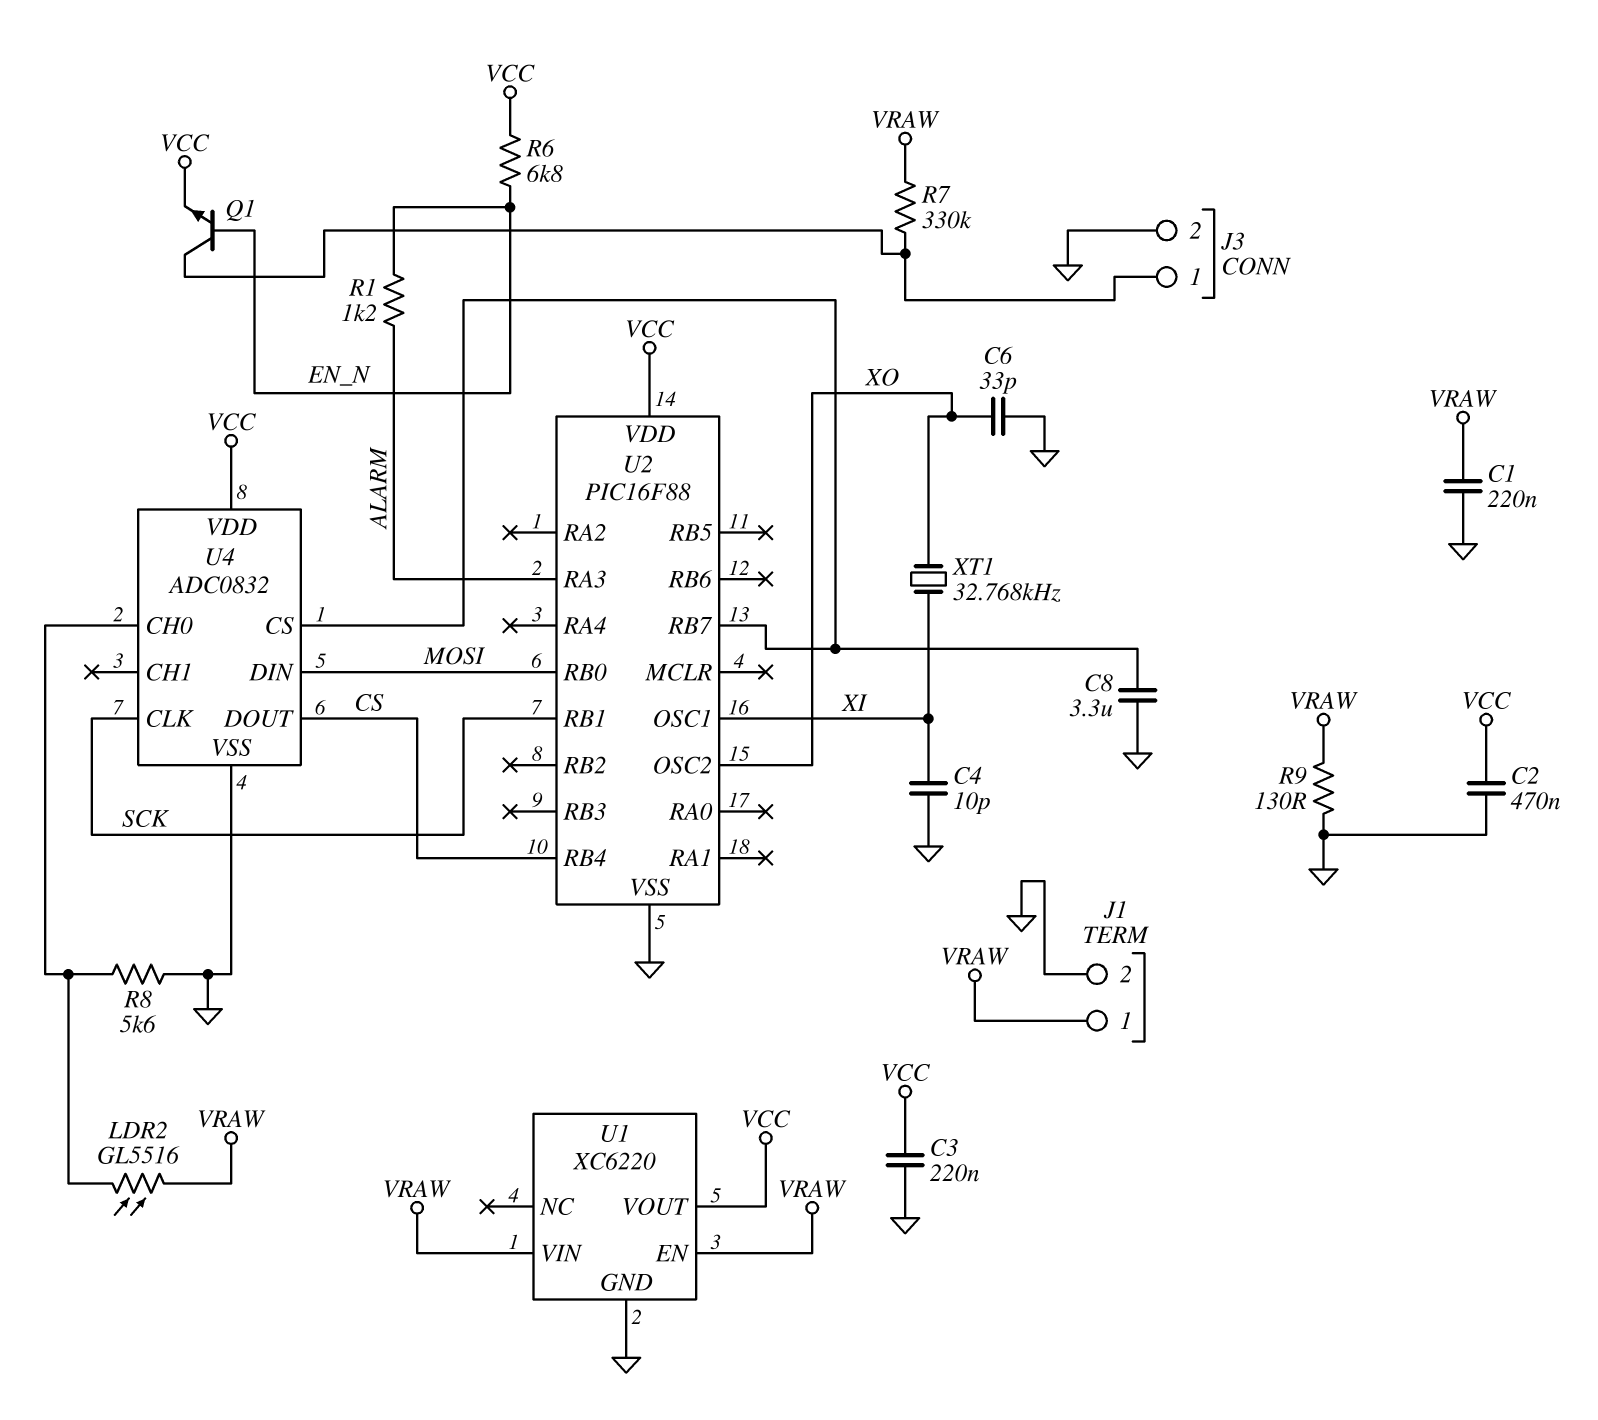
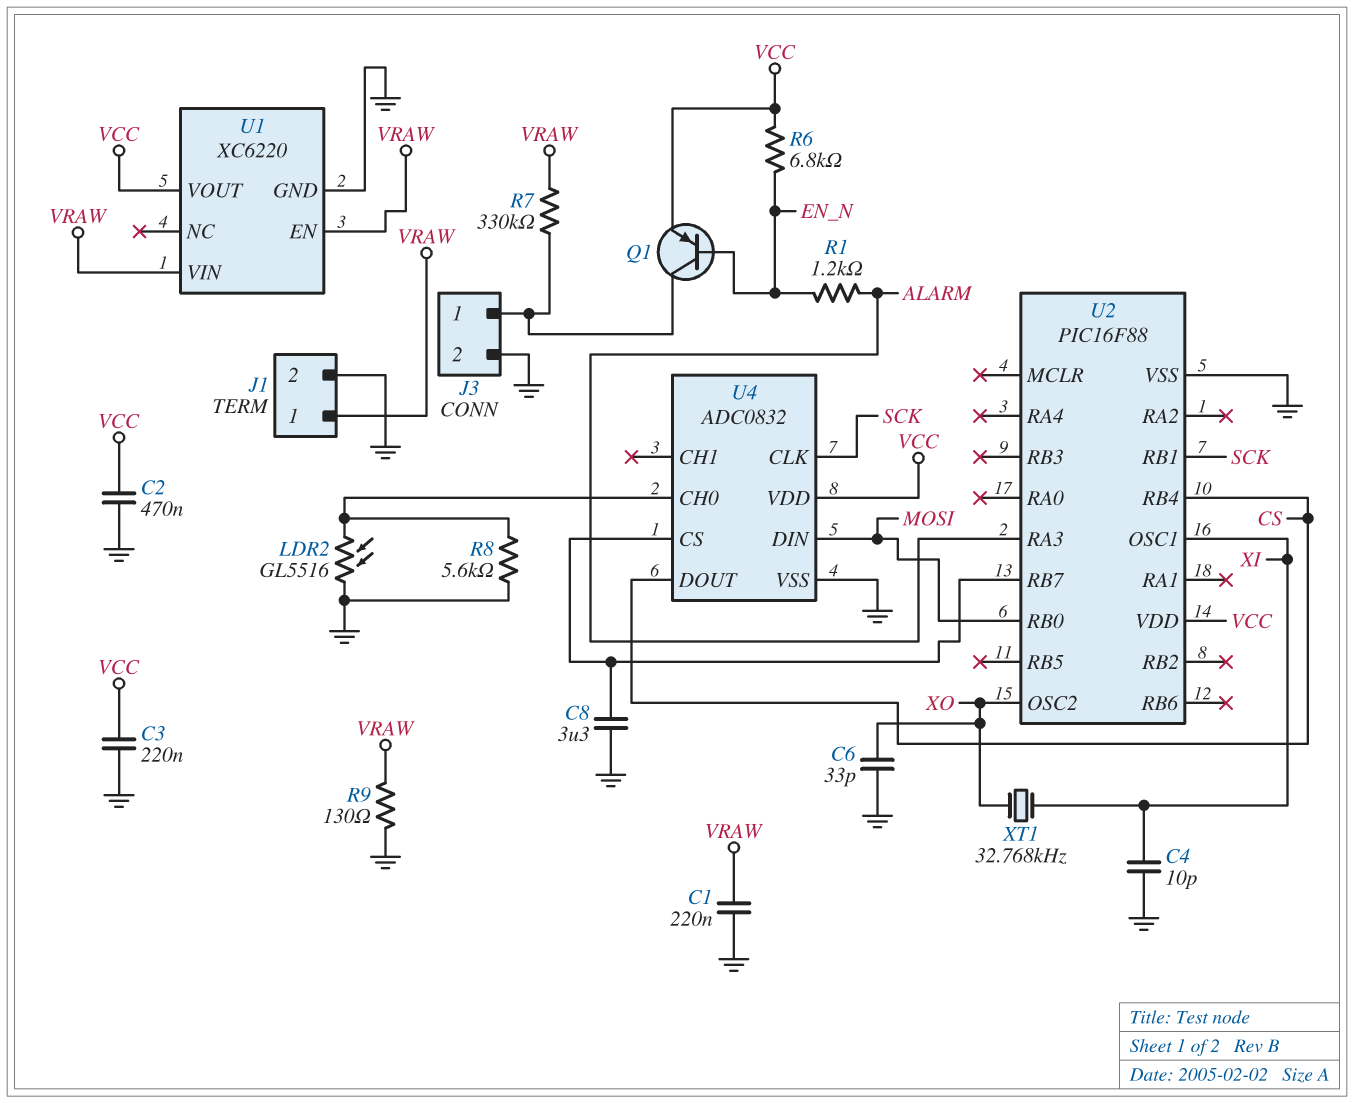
LDR2: GL5516 (U4/CH0, VRAW) -> GL5516 (GND, U4/CH0)
Q1: NPN (B EN_N, C J3/1, E VCC) -> PNP (B EN_N, C J3/1, E VCC)

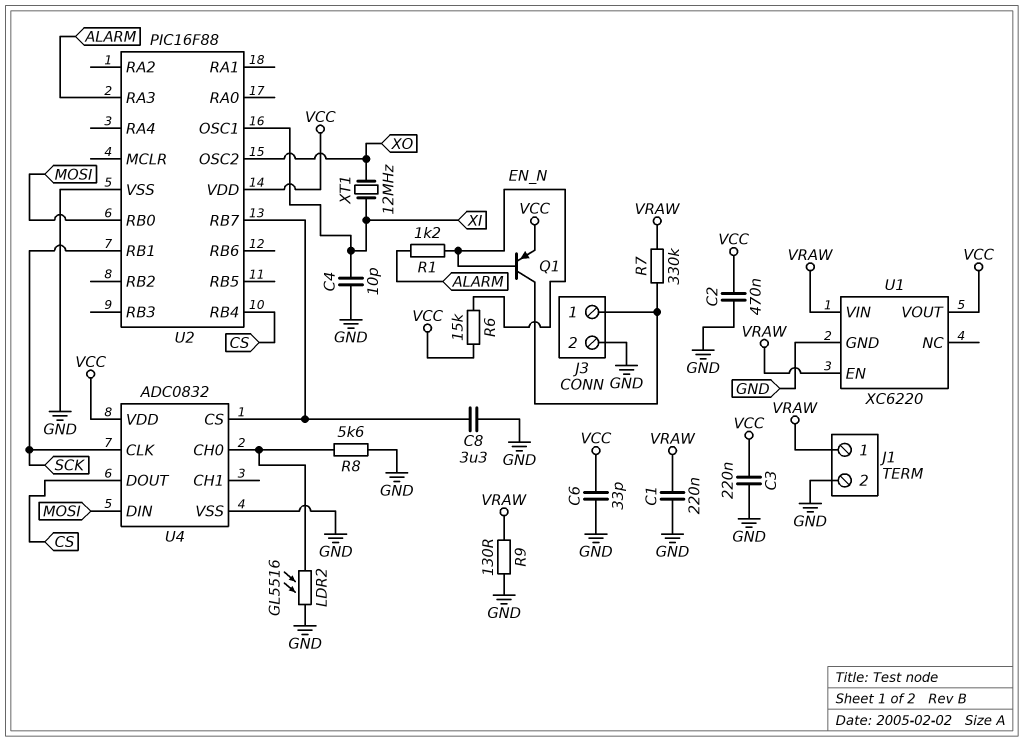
C6: 33pF (GND, XO) -> 33pF (GND, VCC)
R6: 6.8k (EN_N, VCC) -> 15k (EN_N, VCC)
XT1: 32.768kHz (XI, XO) -> 12MHz (XI, XO)

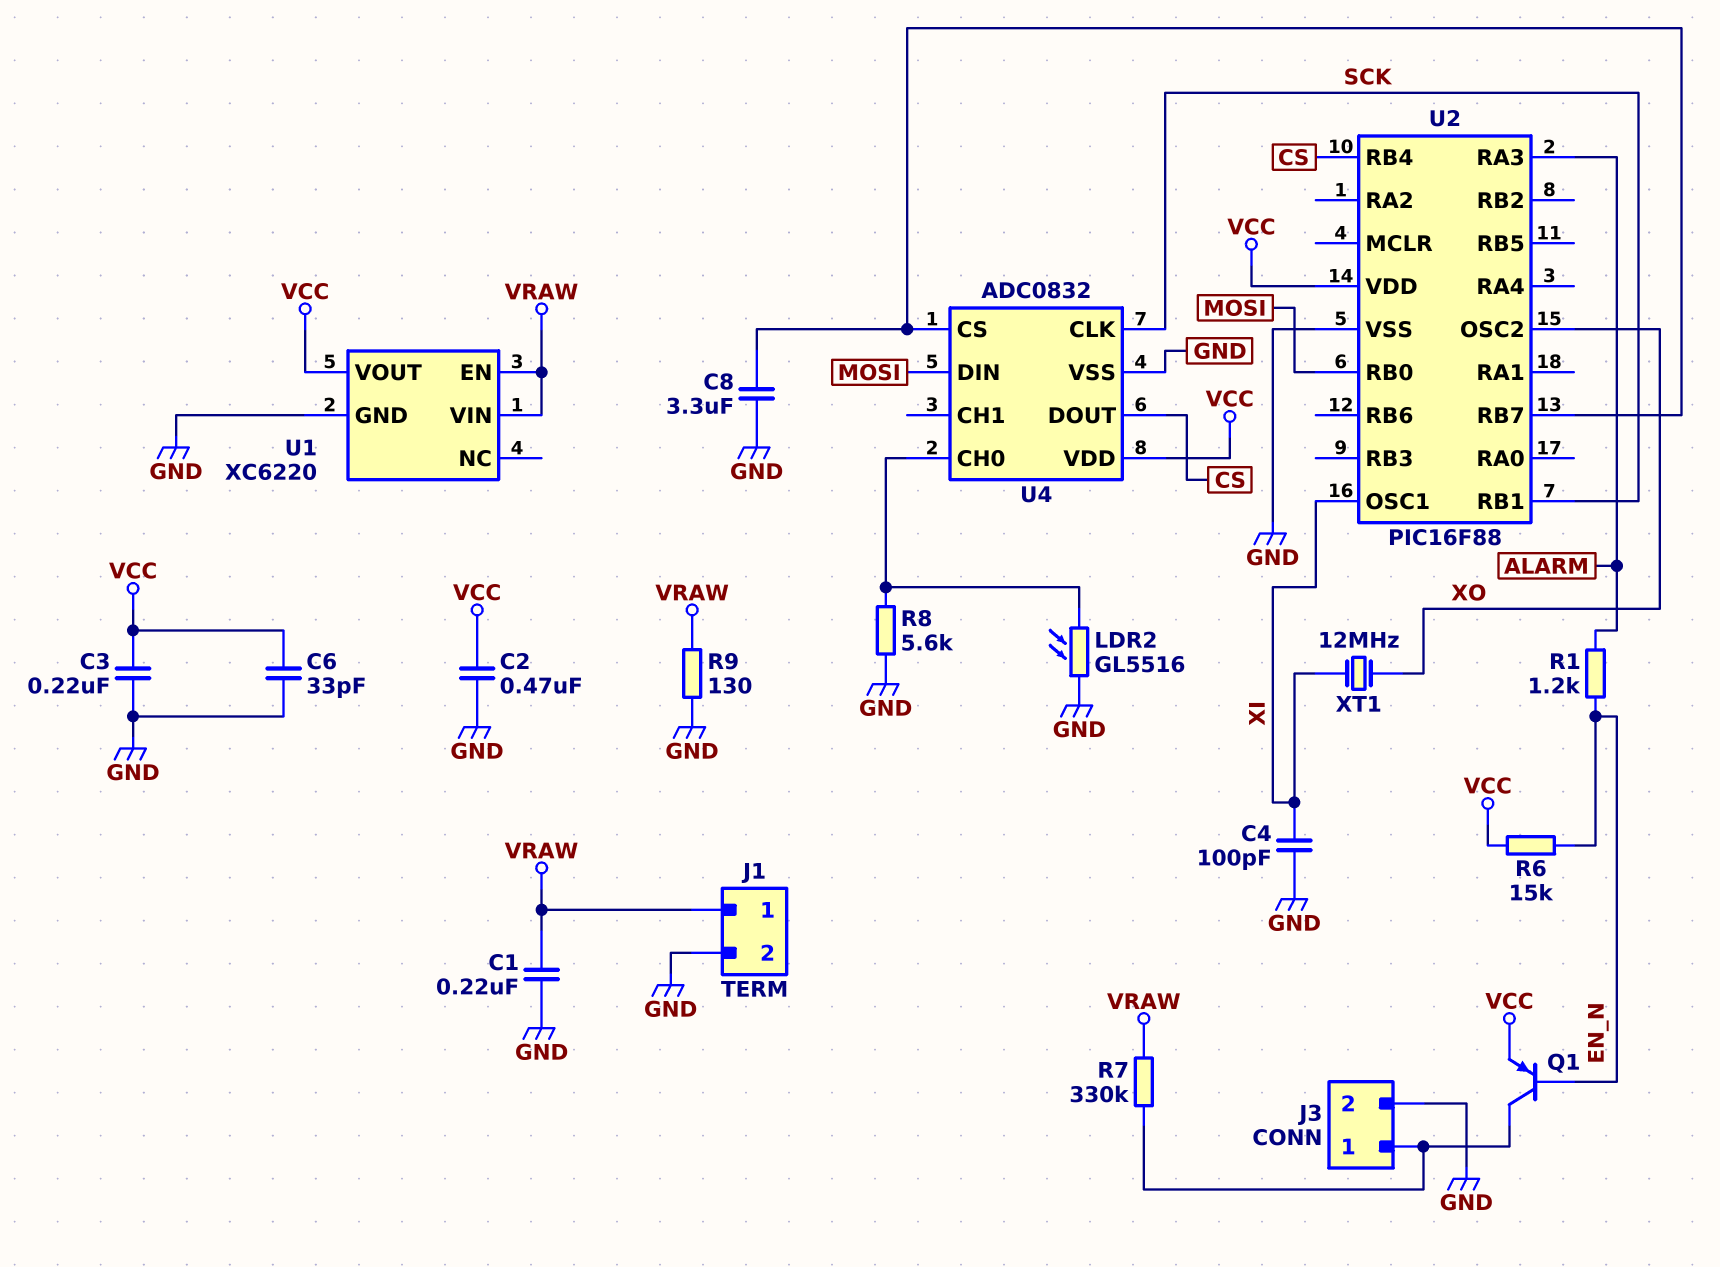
C4: 10pF (GND, XI) -> 100pF (GND, XI)

